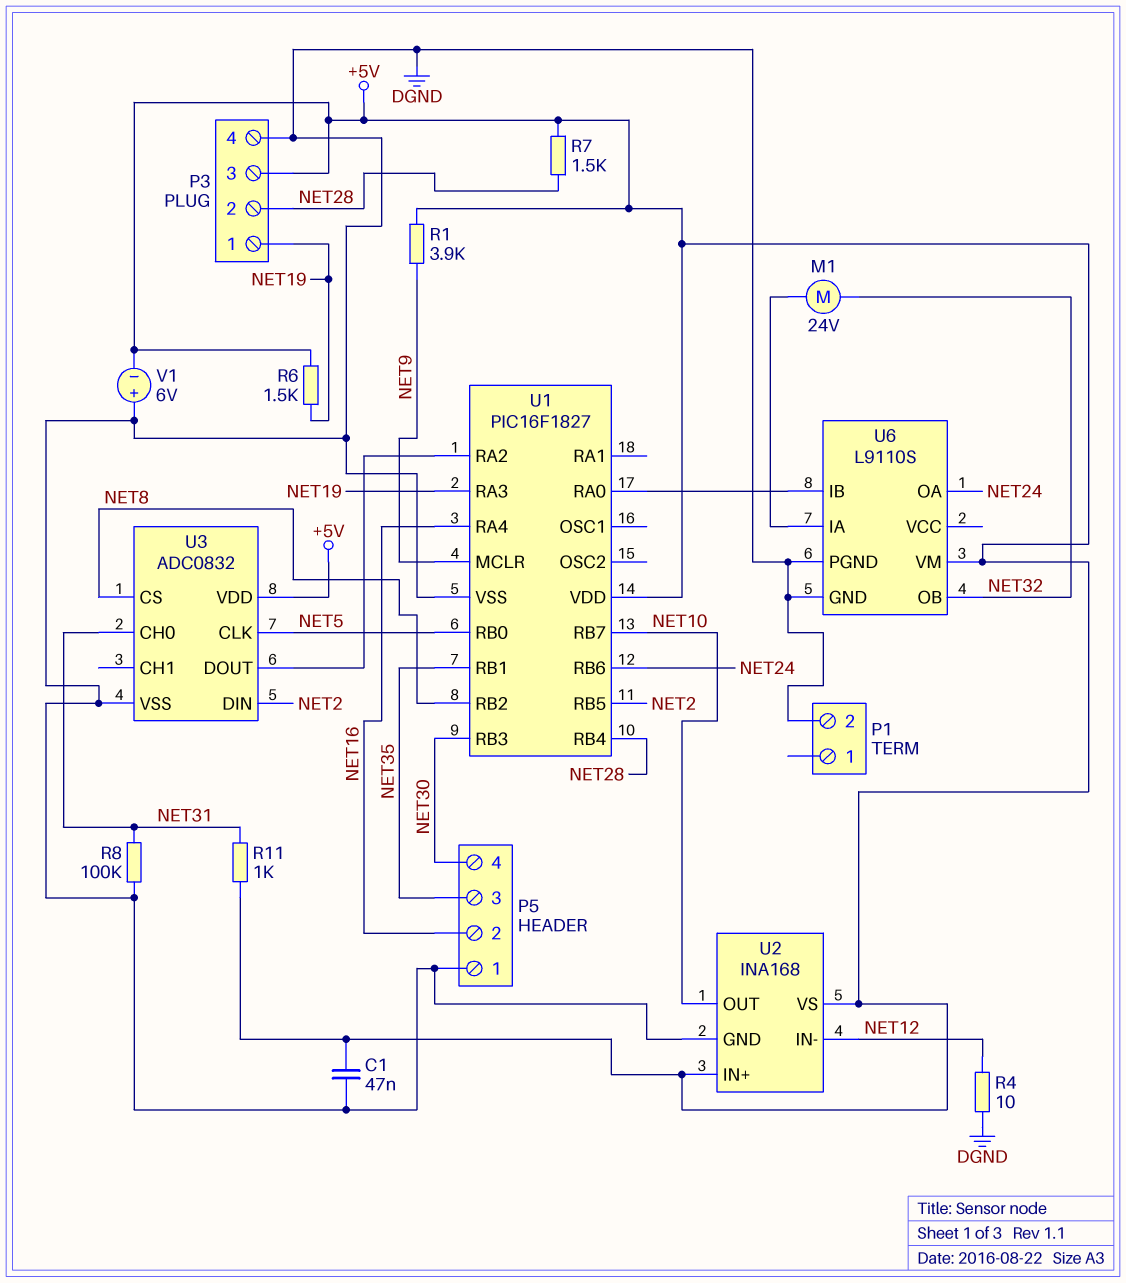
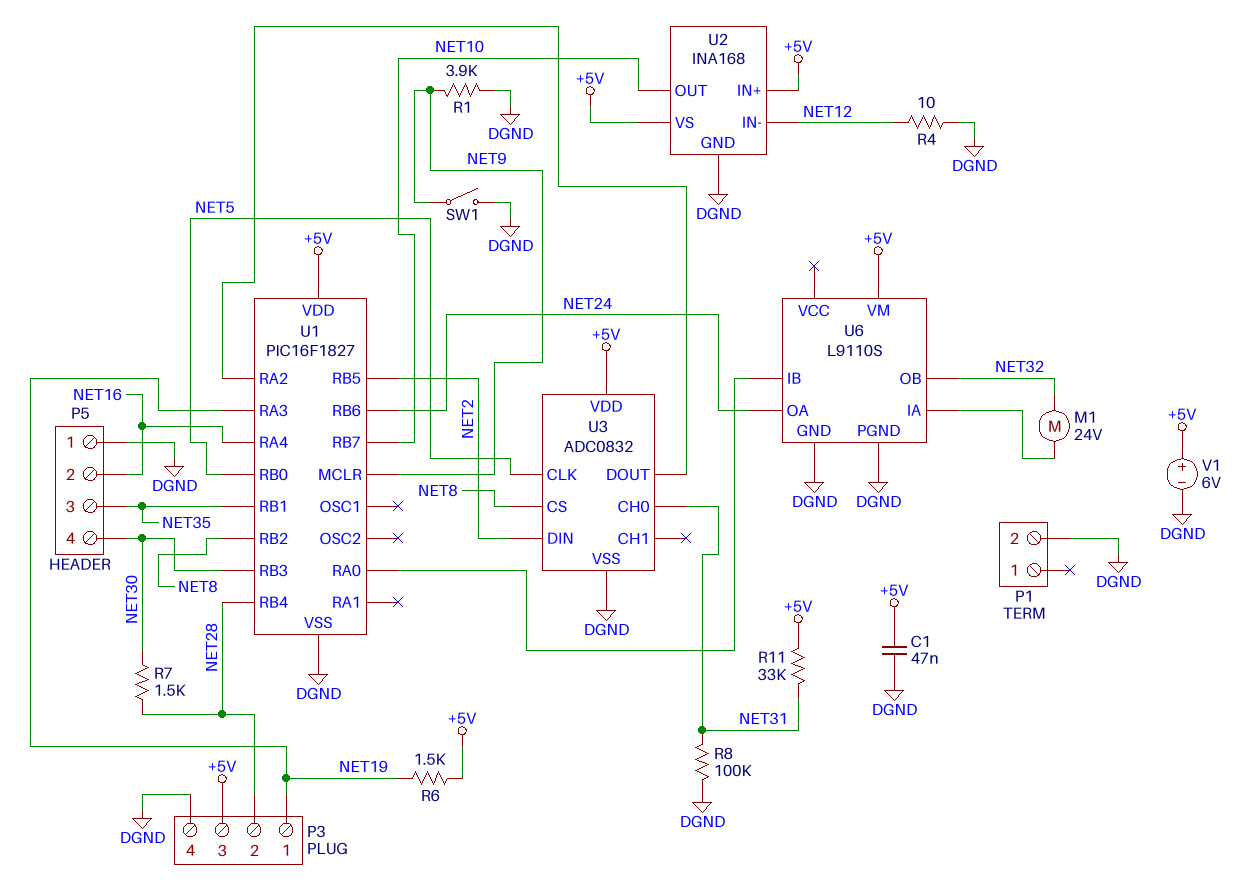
R1: 3.9k (+5V, NET9) -> 3.9k (DGND, NET9)
R7: 1.5k (+5V, NET28) -> 1.5k (NET28, NET30)
R11: 1k (+5V, NET31) -> 33k (+5V, NET31)
SW1: none -> switch (DGND, NET9)
V1: 6V (plus DGND, minus +5V) -> 6V (plus +5V, minus DGND)

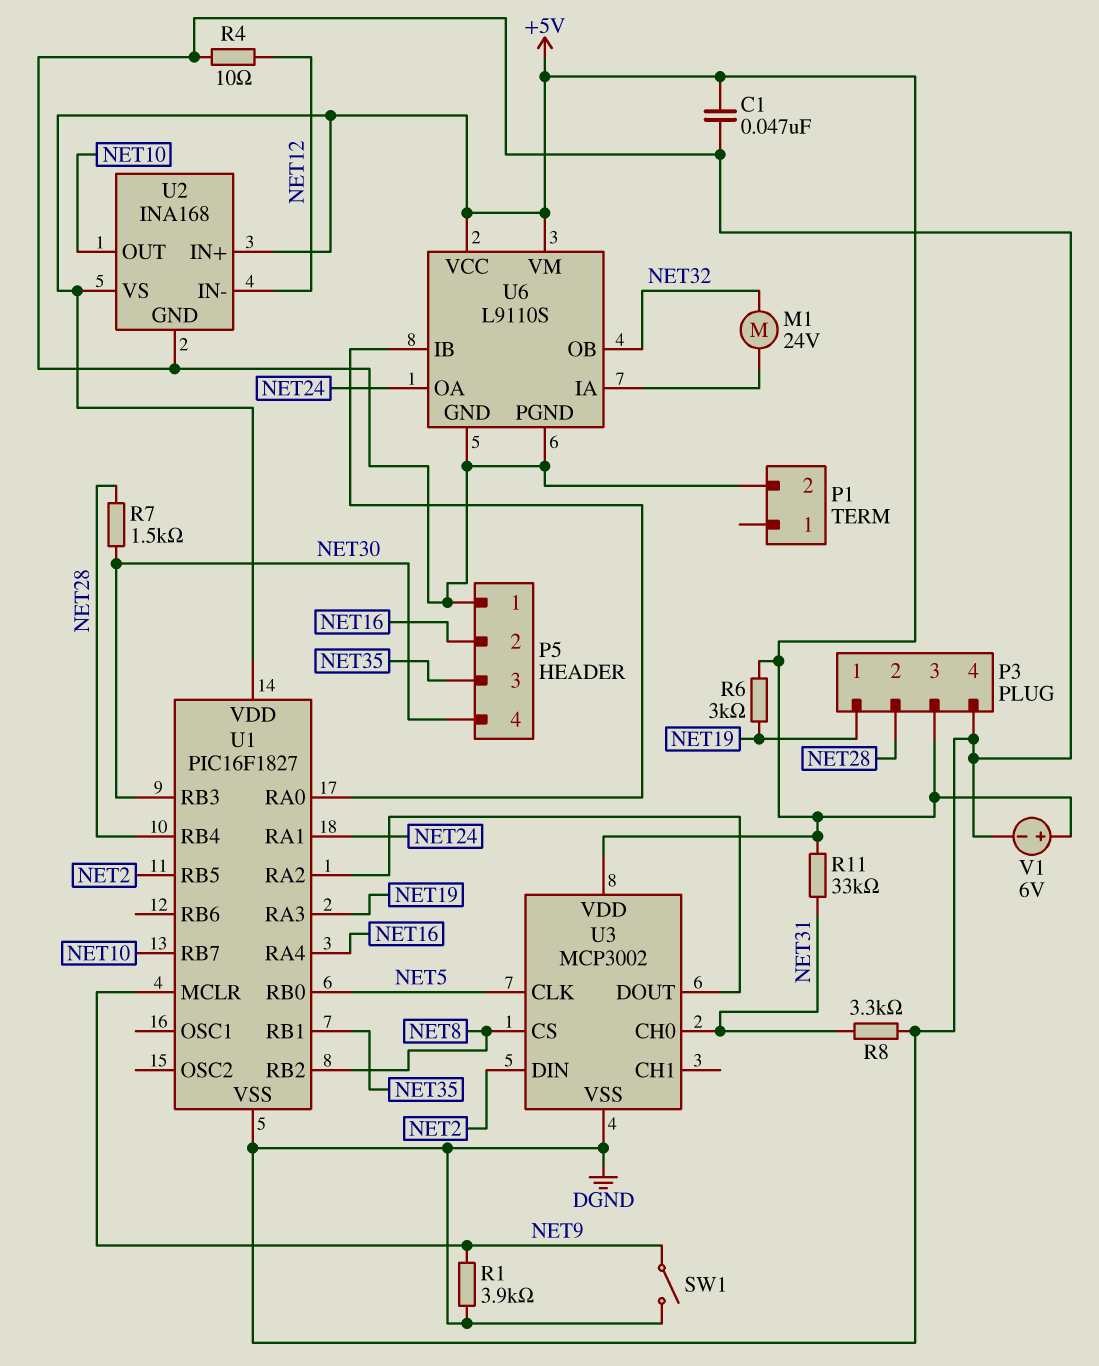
R6: 1.5k (+5V, NET19) -> 3k (+5V, NET19)
R8: 100k (DGND, NET31) -> 3.3k (DGND, NET31)
U1 pin RA1: none -> NET24
U1 pin RB6: NET24 -> none
U3: ADC0832 -> MCP3002
U6 pin VCC: none -> +5V

